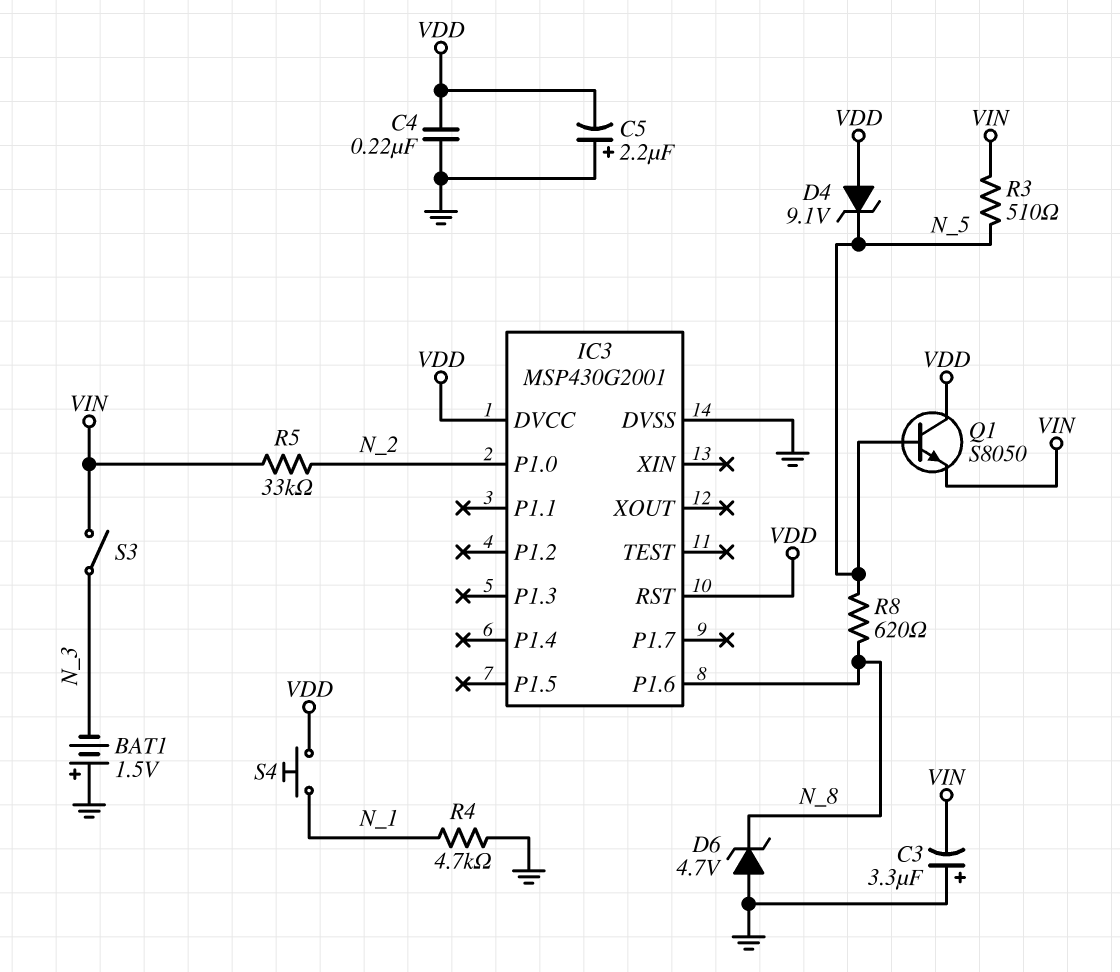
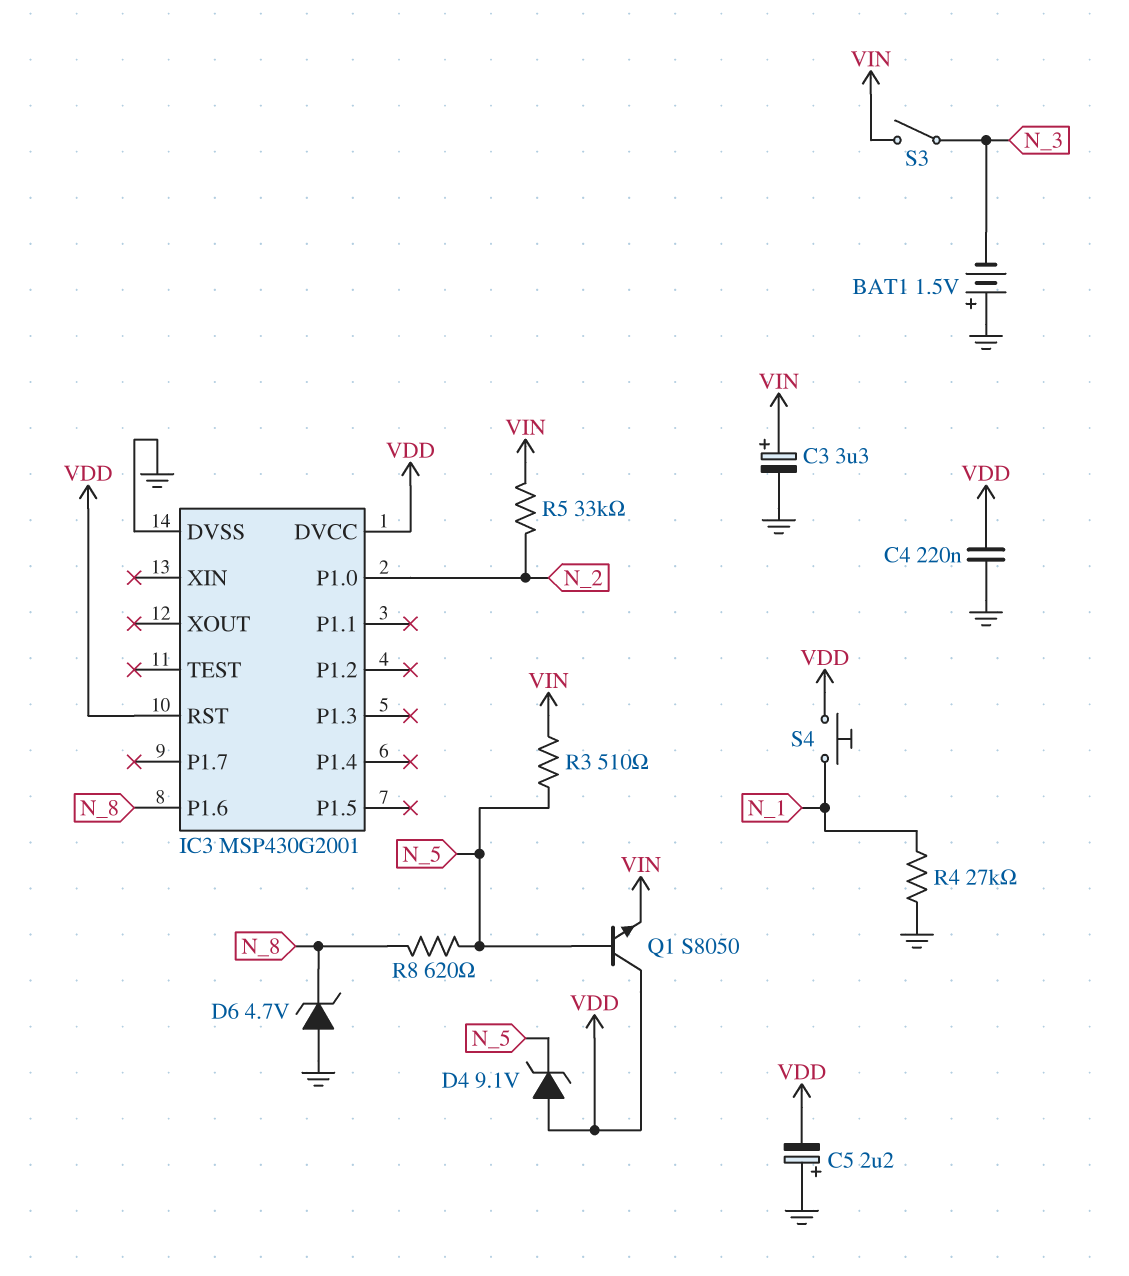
C3: 3.3uF (plus GND, minus VIN) -> 3.3uF (plus VIN, minus GND)
R4: 4.7k (GND, N_1) -> 27k (GND, N_1)

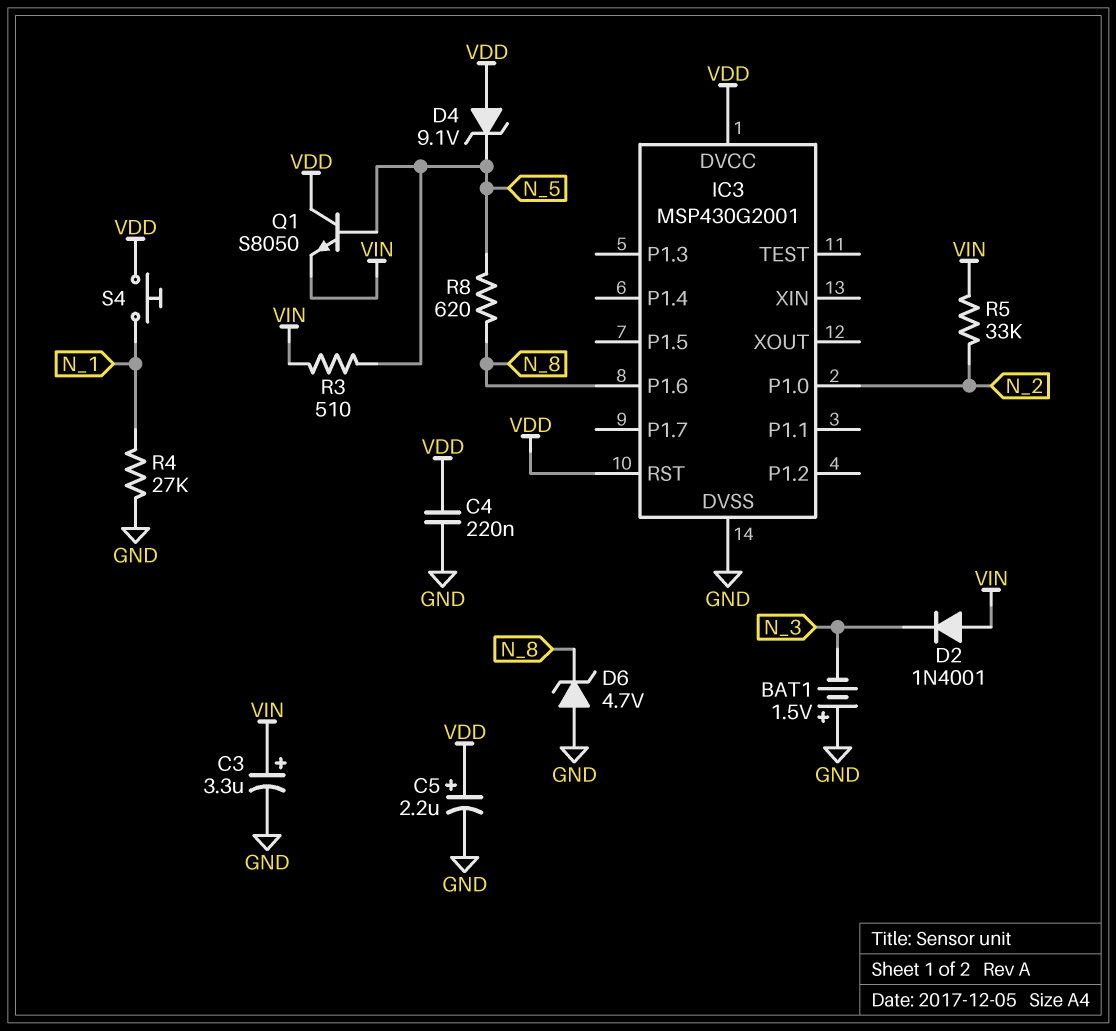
C5: 2.2uF (plus GND, minus VDD) -> 2.2uF (plus VDD, minus GND)
D2: none -> diode 1N4001 (A VIN, K N_3)
S3: switch (N_3, VIN) -> none

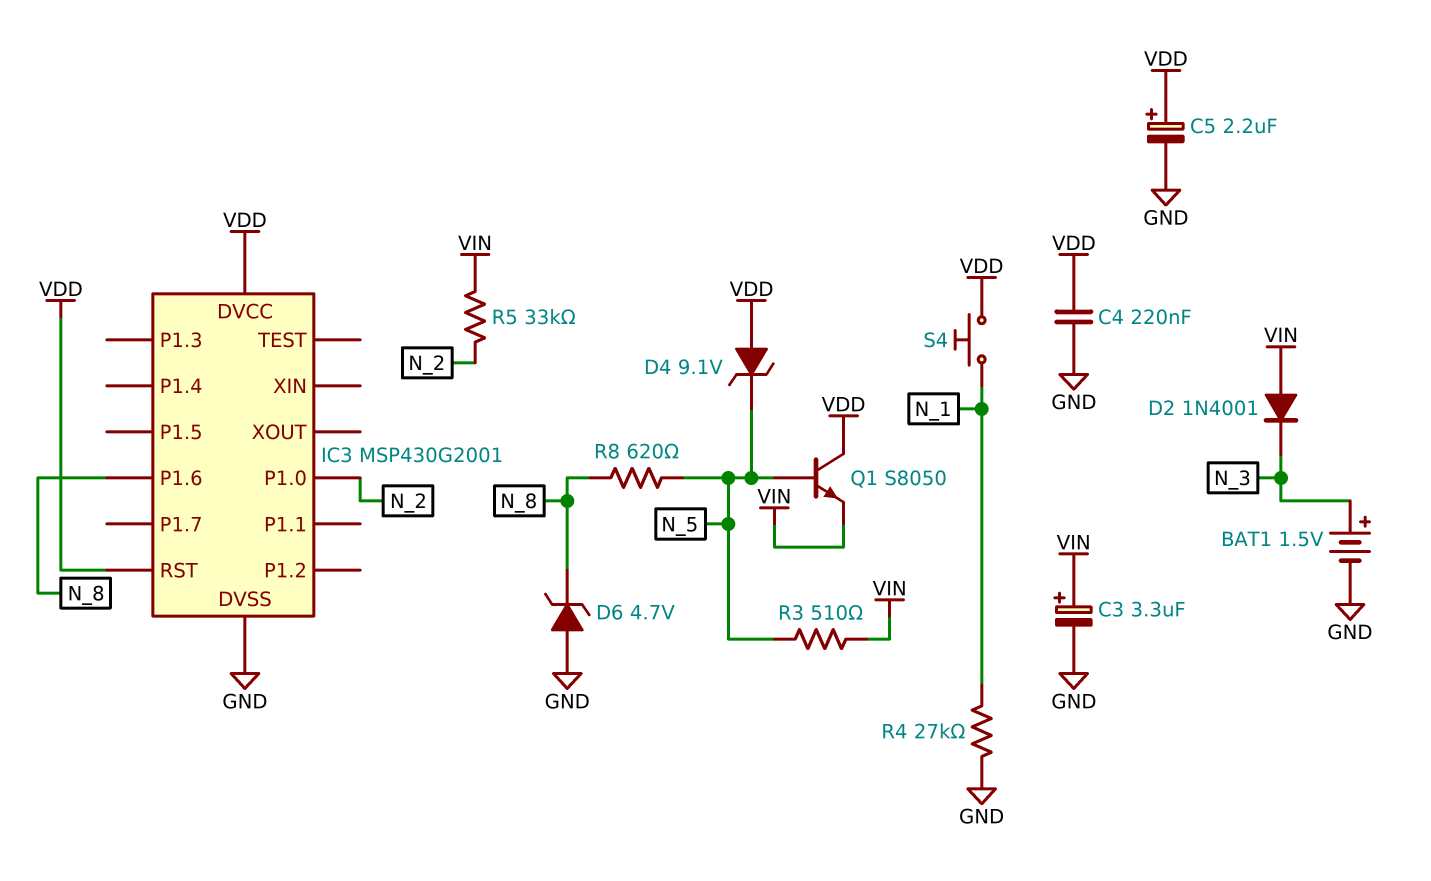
BAT1: 1.5V (plus GND, minus N_3) -> 1.5V (plus N_3, minus GND)

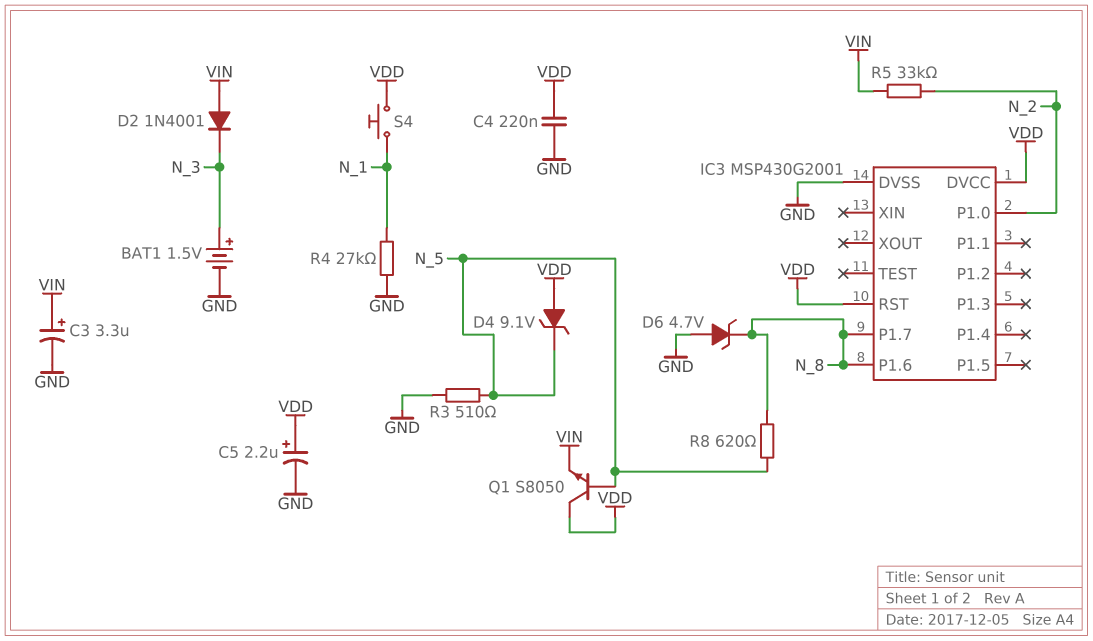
IC3 pin P1.7: none -> N_8
R3: 510 (N_5, VIN) -> 510 (GND, N_5)

